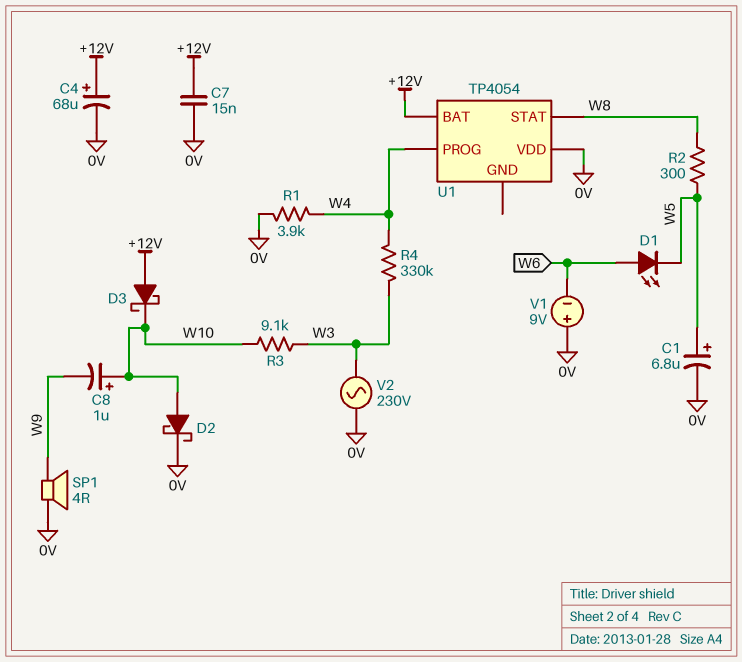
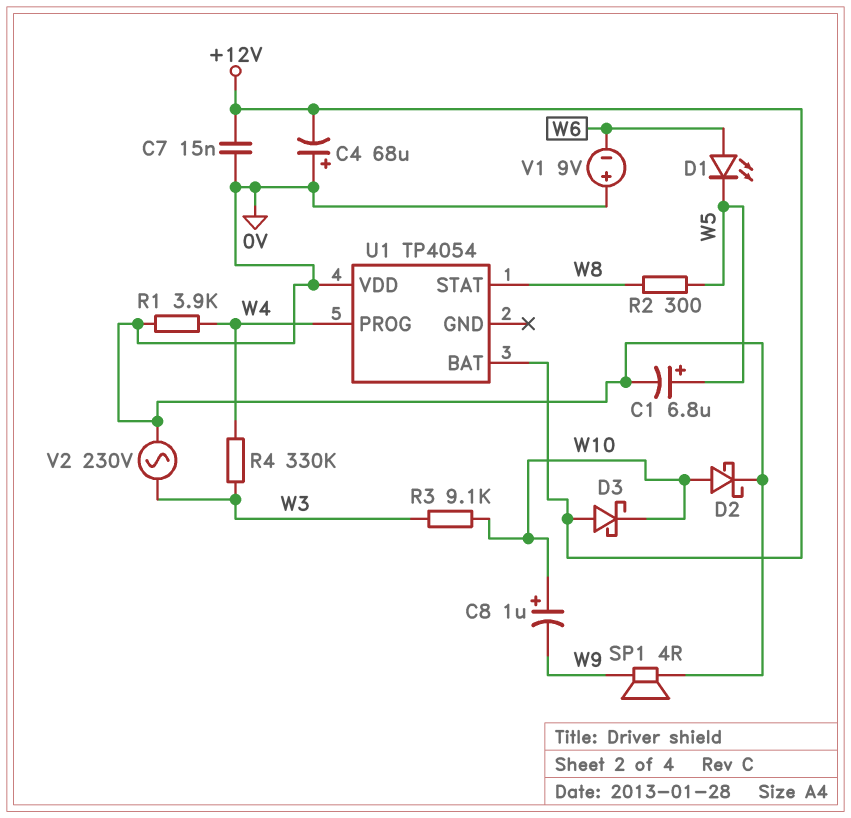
C4: 68uF (plus +12V, minus 0V) -> 68uF (plus 0V, minus +12V)

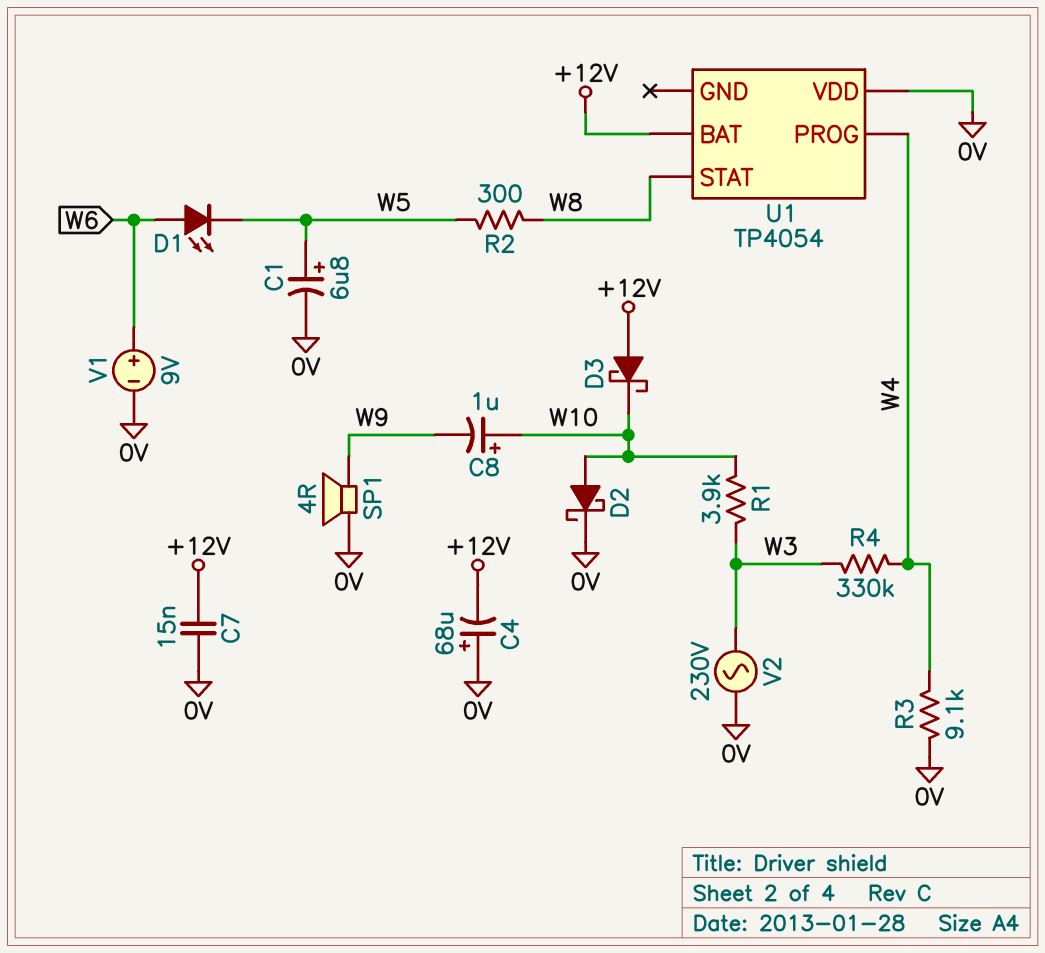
R1: 3.9k (0V, W4) -> 3.9k (W3, W10)
R3: 9.1k (W3, W10) -> 9.1k (0V, W4)
V1: 9V (plus 0V, minus W6) -> 9V (plus W6, minus 0V)

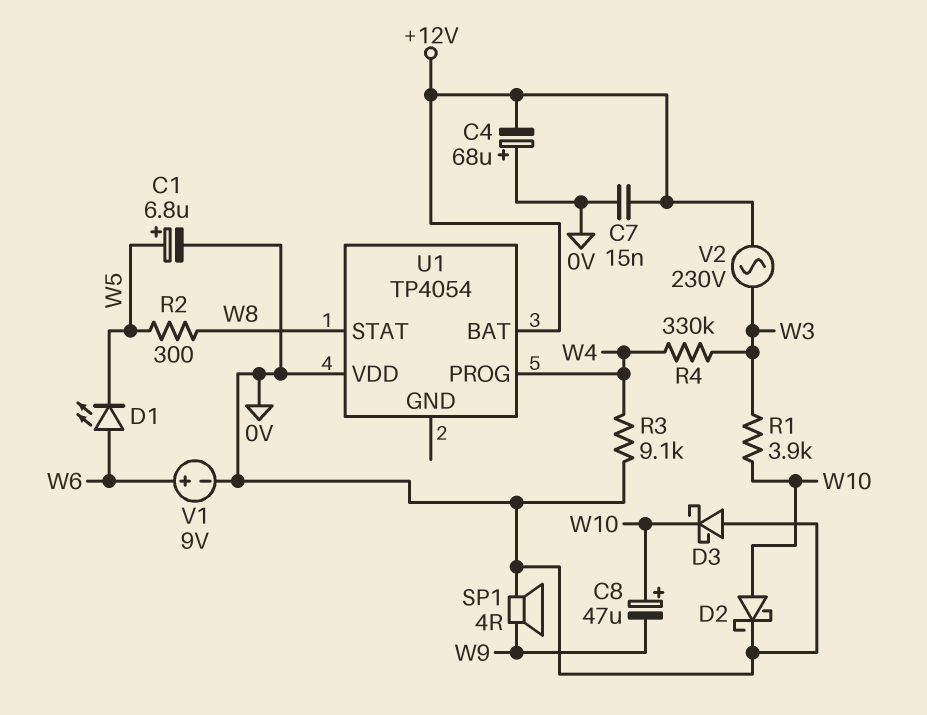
C8: 1uF (plus W10, minus W9) -> 47uF (plus W10, minus W9)
D3: schottky (A +12V, K W10) -> schottky (A 0V, K W10)
V2: AC 230V (0V, W3) -> AC 230V (+12V, W3)

